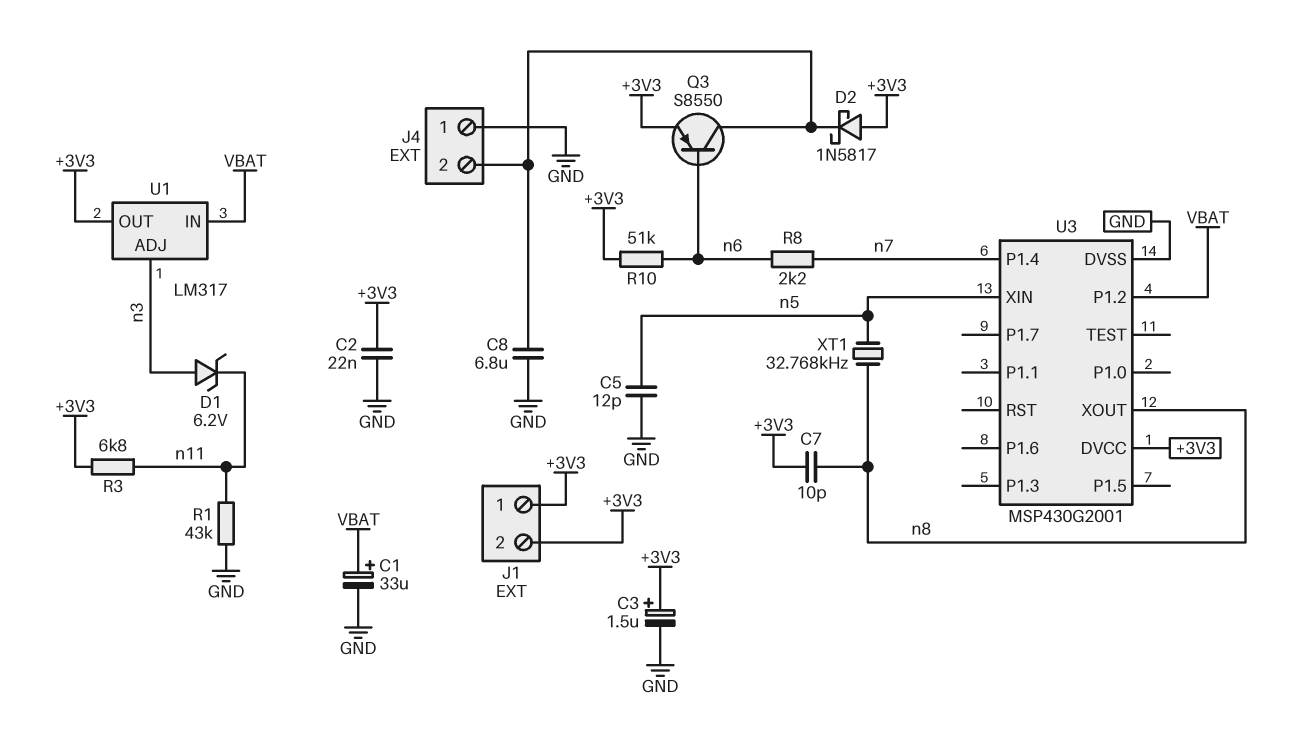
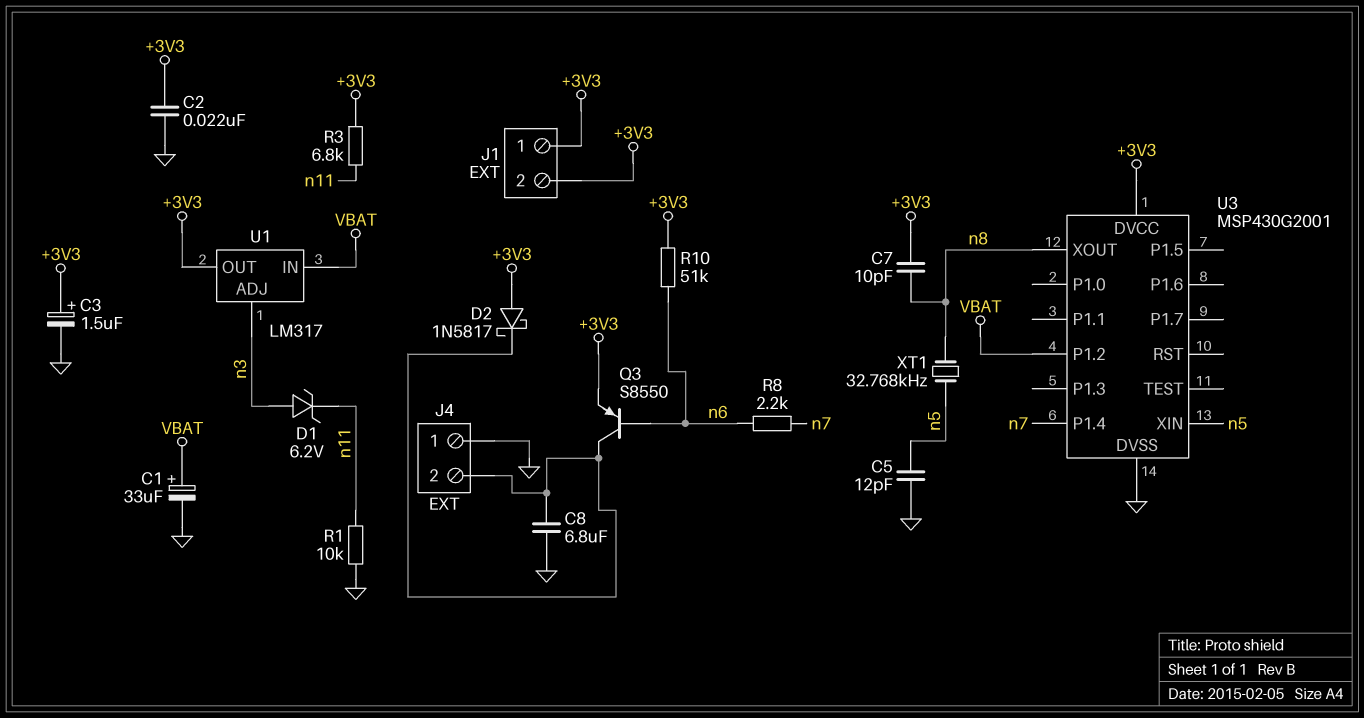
R1: 43k (GND, n11) -> 10k (GND, n11)

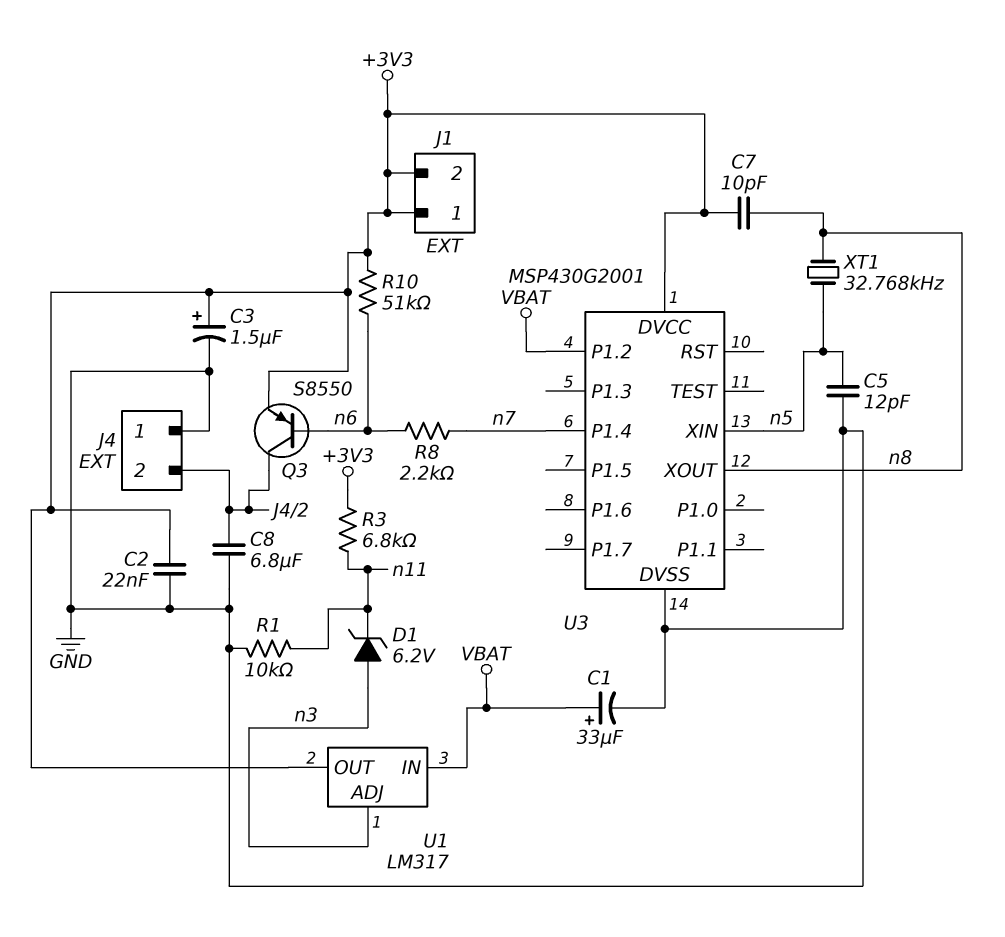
D2: schottky 1N5817 (A +3V3, K J4/2) -> none

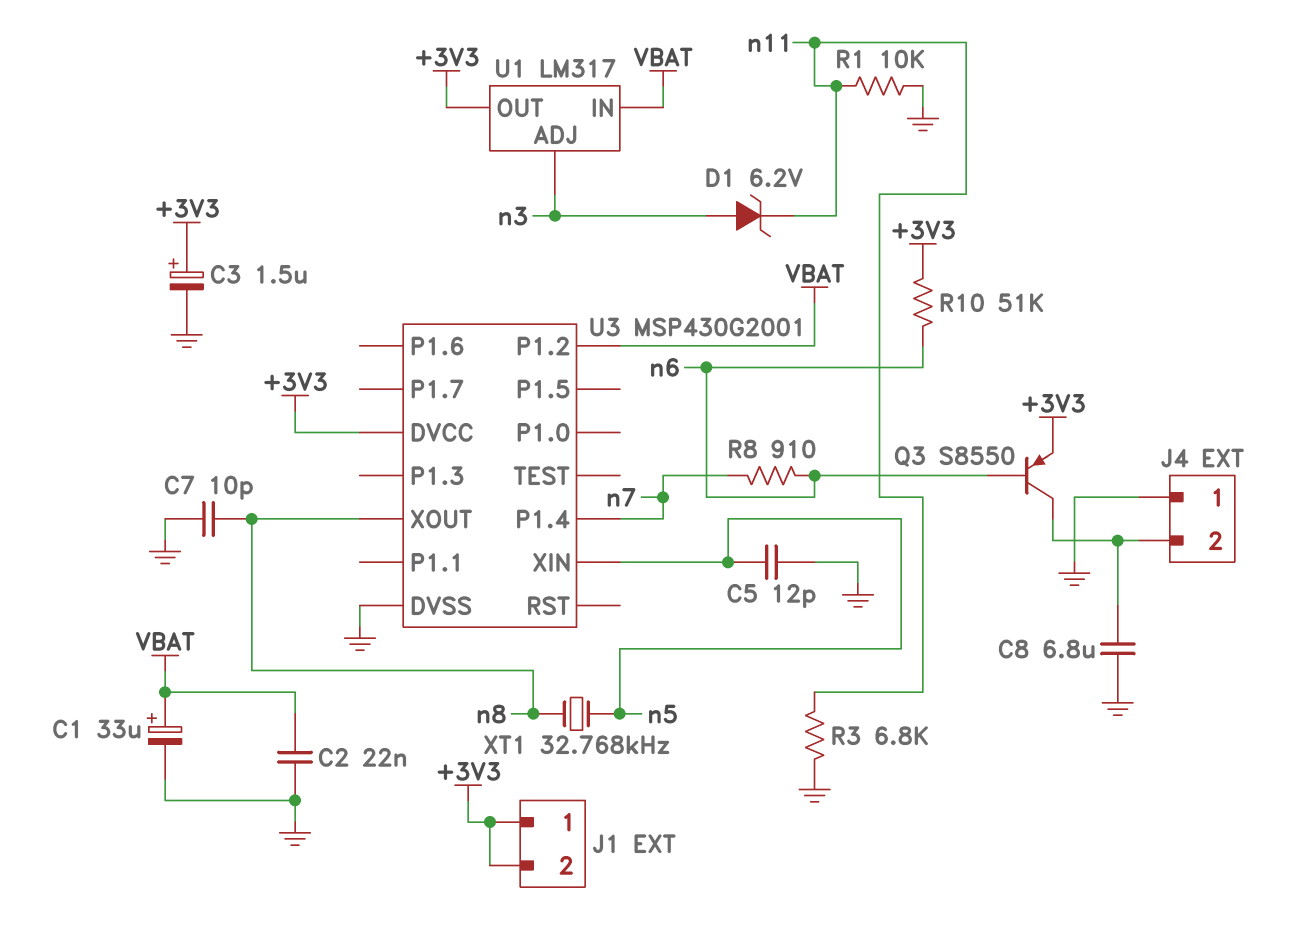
C2: 22nF (+3V3, GND) -> 22nF (GND, VBAT)
C7: 10pF (+3V3, n8) -> 10pF (GND, n8)
R3: 6.8k (+3V3, n11) -> 6.8k (GND, n11)
R8: 2.2k (n6, n7) -> 910 (n6, n7)

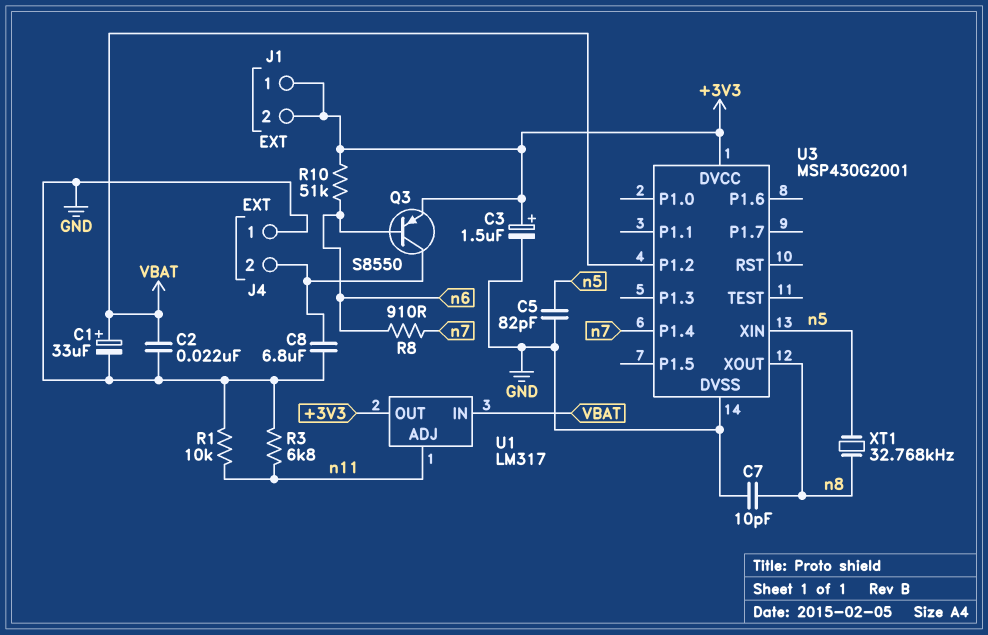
C5: 12pF (GND, n5) -> 82pF (GND, n5)
D1: zener 6.2V (A n3, K n11) -> none
U1 pin ADJ: n3 -> n11

